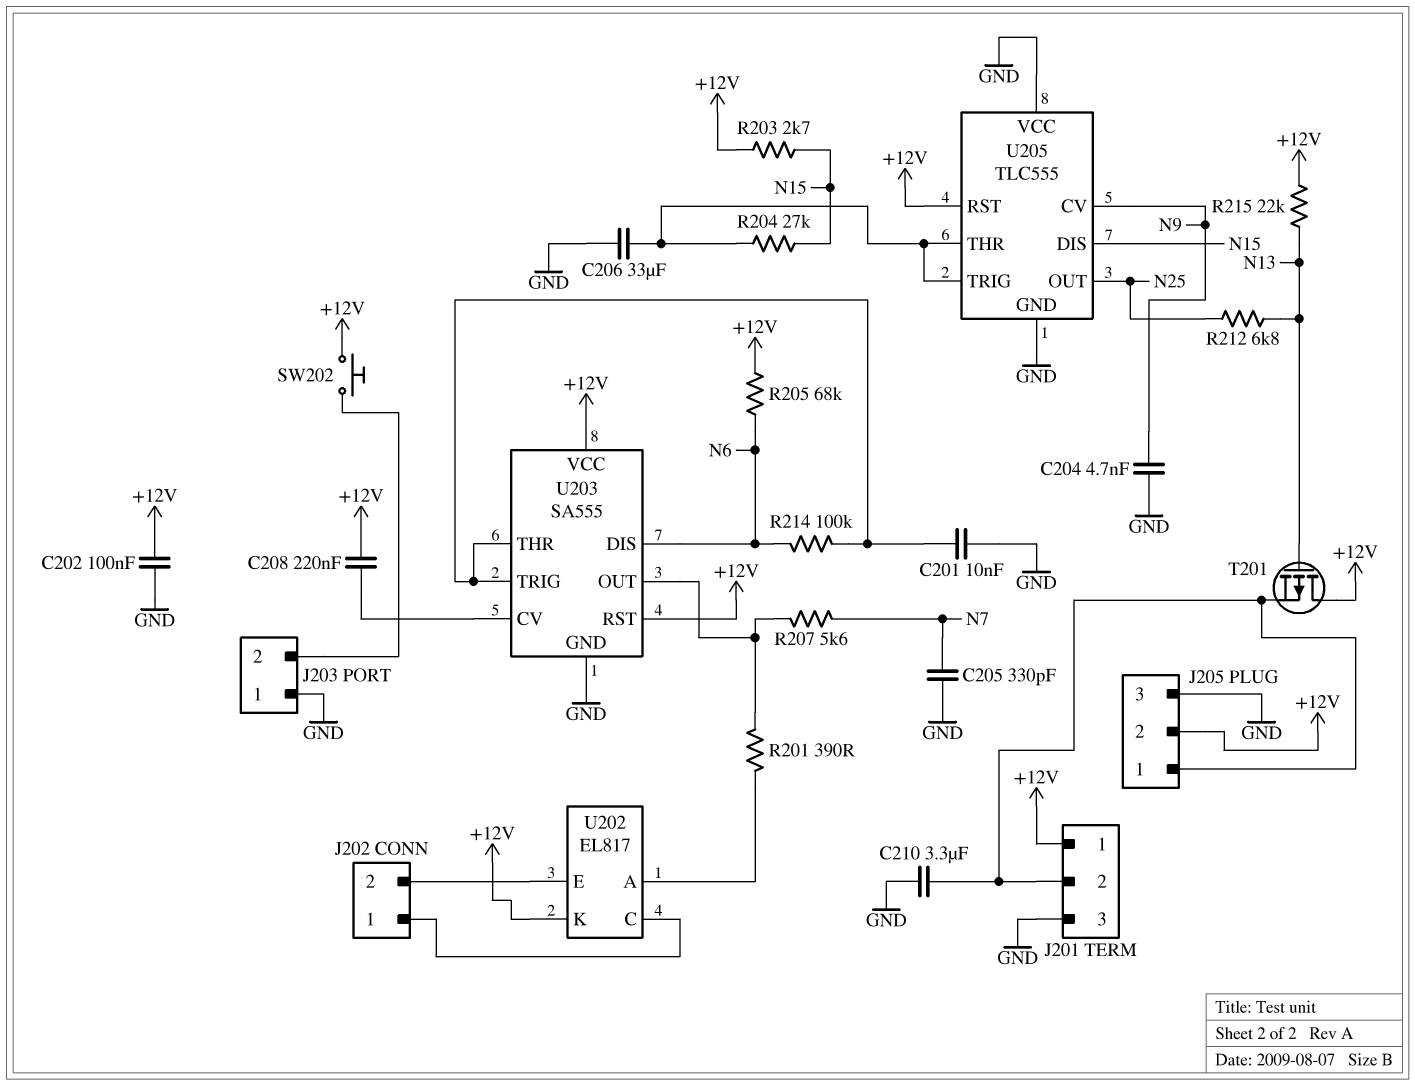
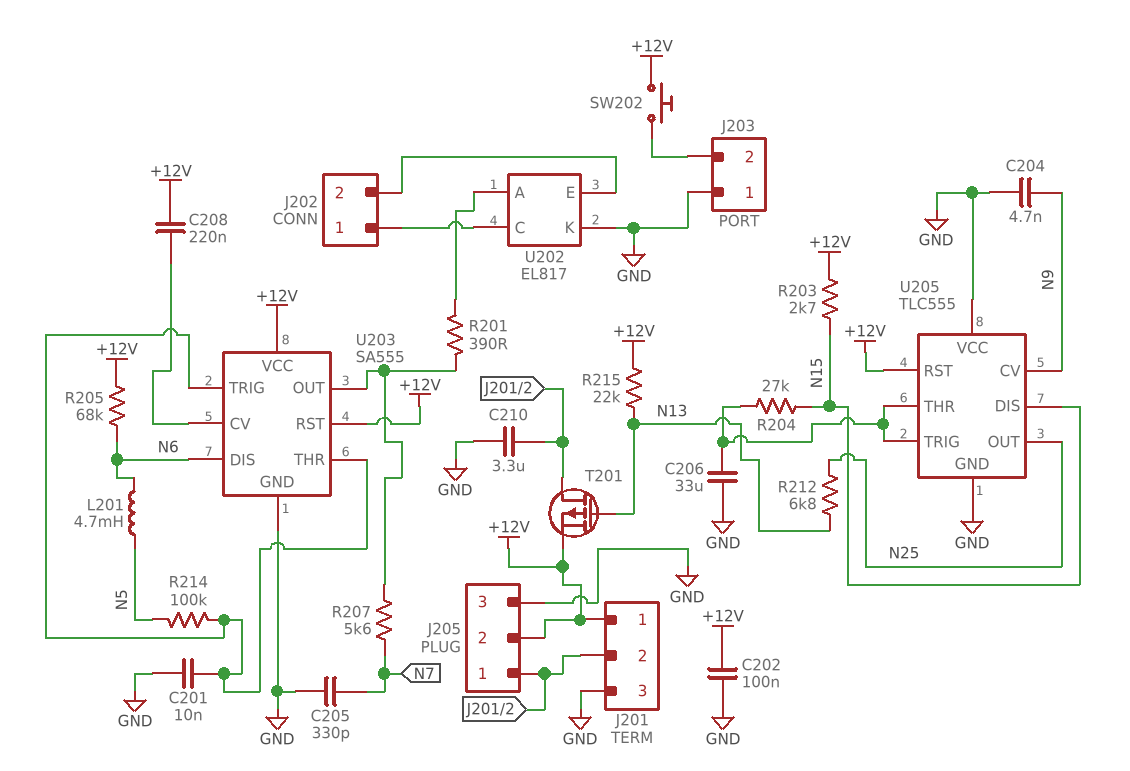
L201: none -> 4.7mH (N5, N6)
R214: 100k (N6, U203/THR) -> 100k (N5, U203/THR)
T201: PMOS (G N13, D +12V, S J201/2) -> PMOS (G N13, D J201/2, S +12V)
U202 pin K: +12V -> GND

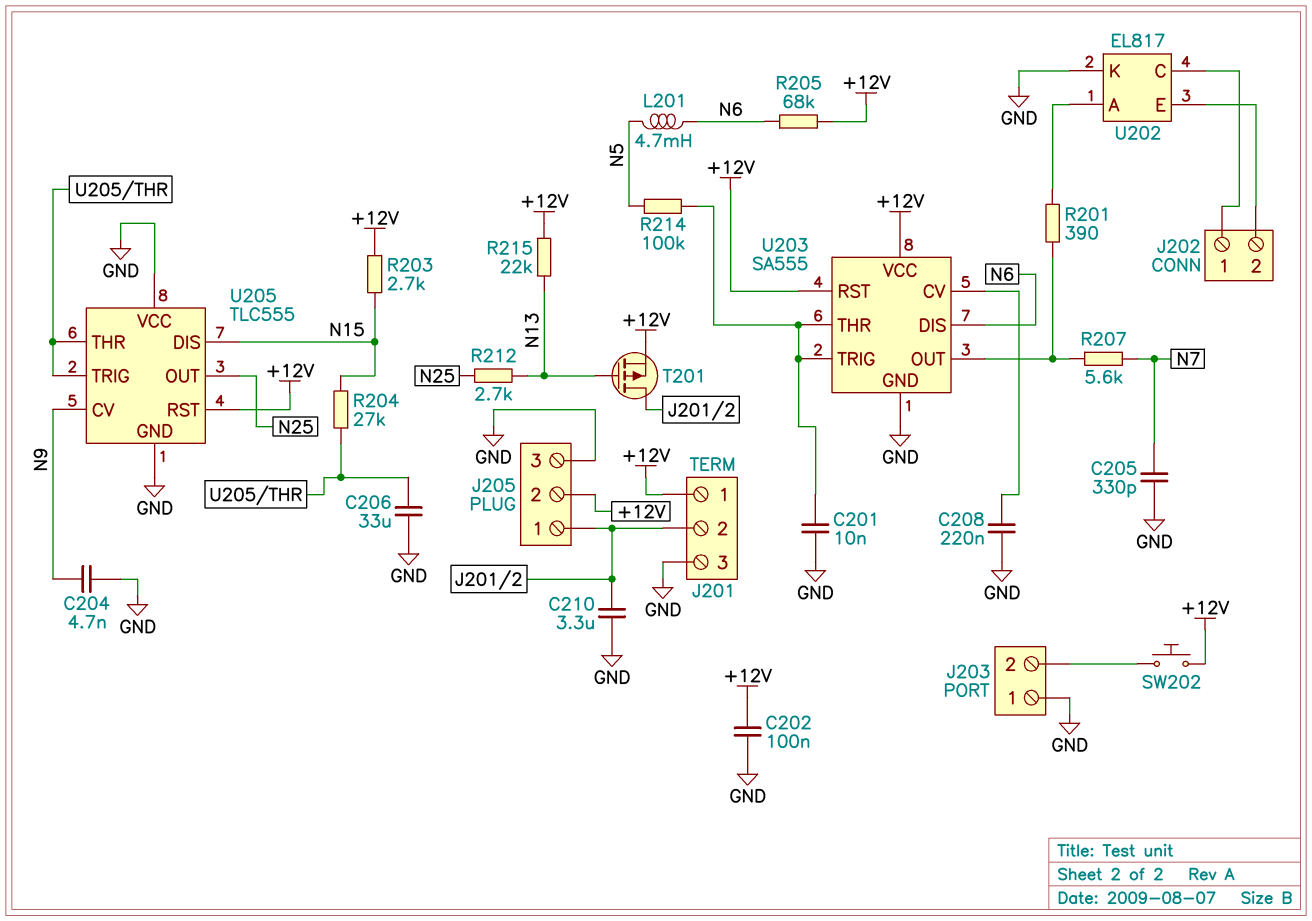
C208: 220nF (+12V, U203/CV) -> 220nF (GND, U203/CV)
R212: 6.8k (N13, N25) -> 2.7k (N13, N25)

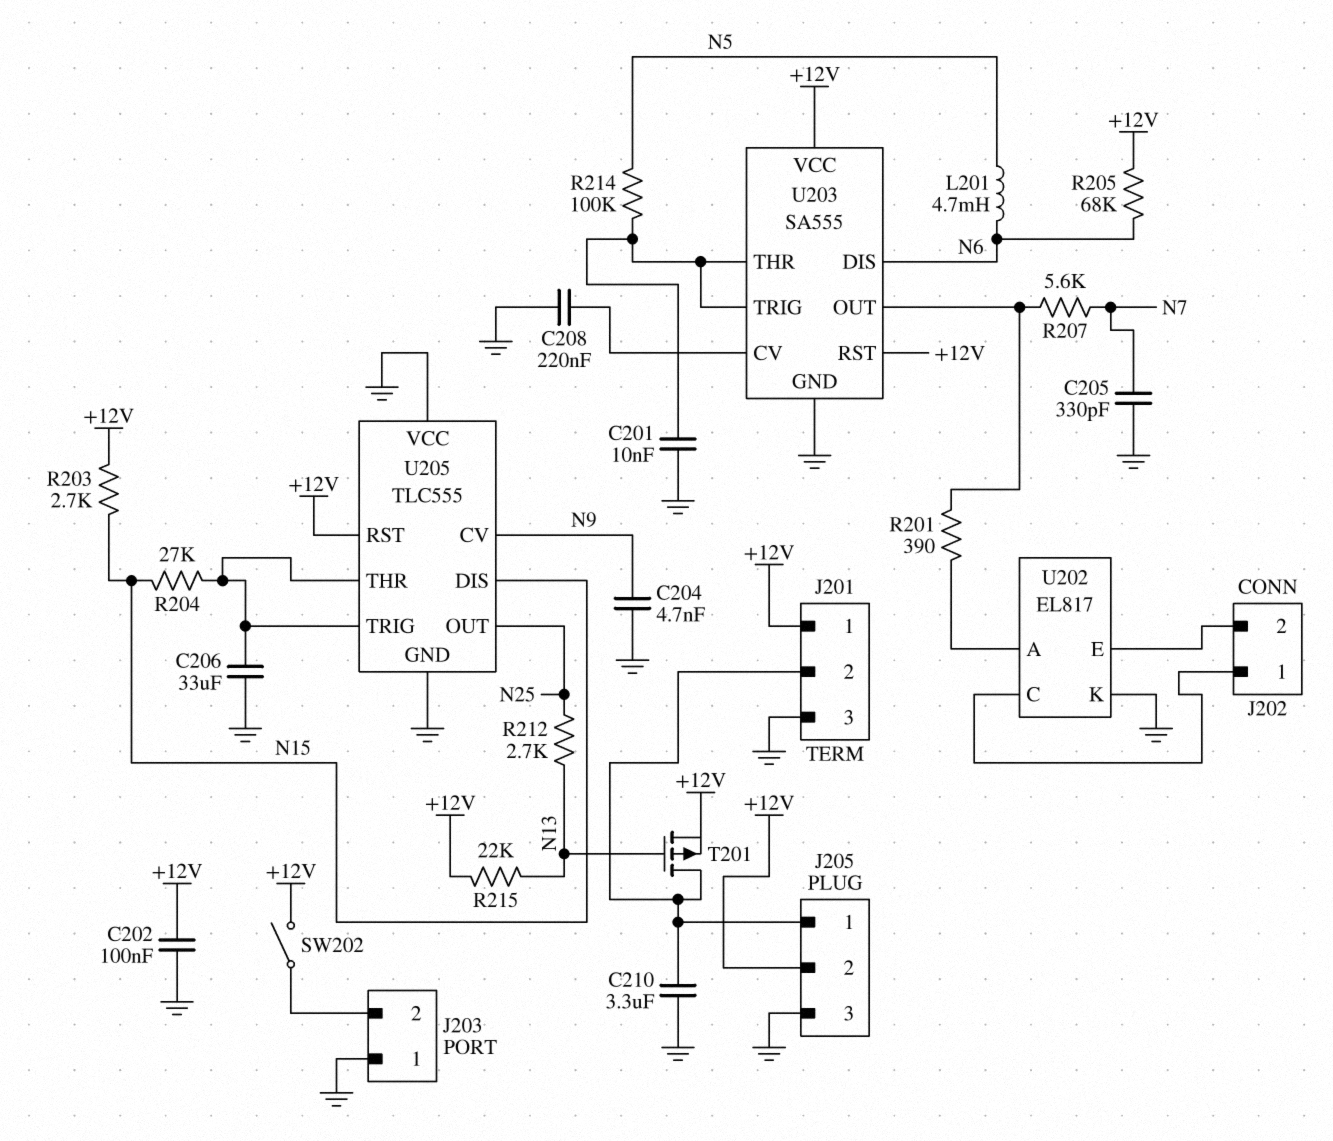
SW202: button (+12V, J203/2) -> switch (+12V, J203/2)

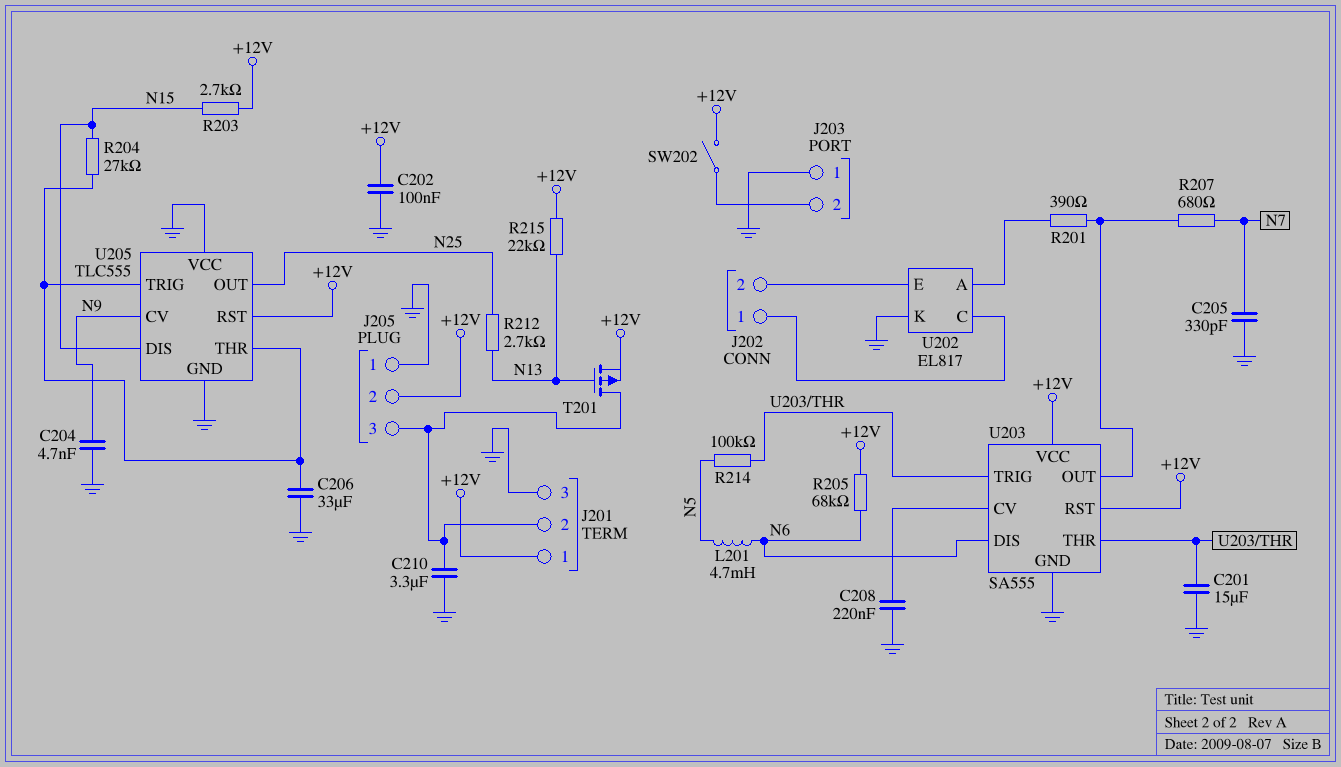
C201: 10nF (GND, U203/THR) -> 15uF (GND, U203/THR)
J205 pin 1: J201/2 -> GND
J205 pin 3: GND -> J201/2
R207: 5.6k (N7, U203/OUT) -> 680 (N7, U203/OUT)

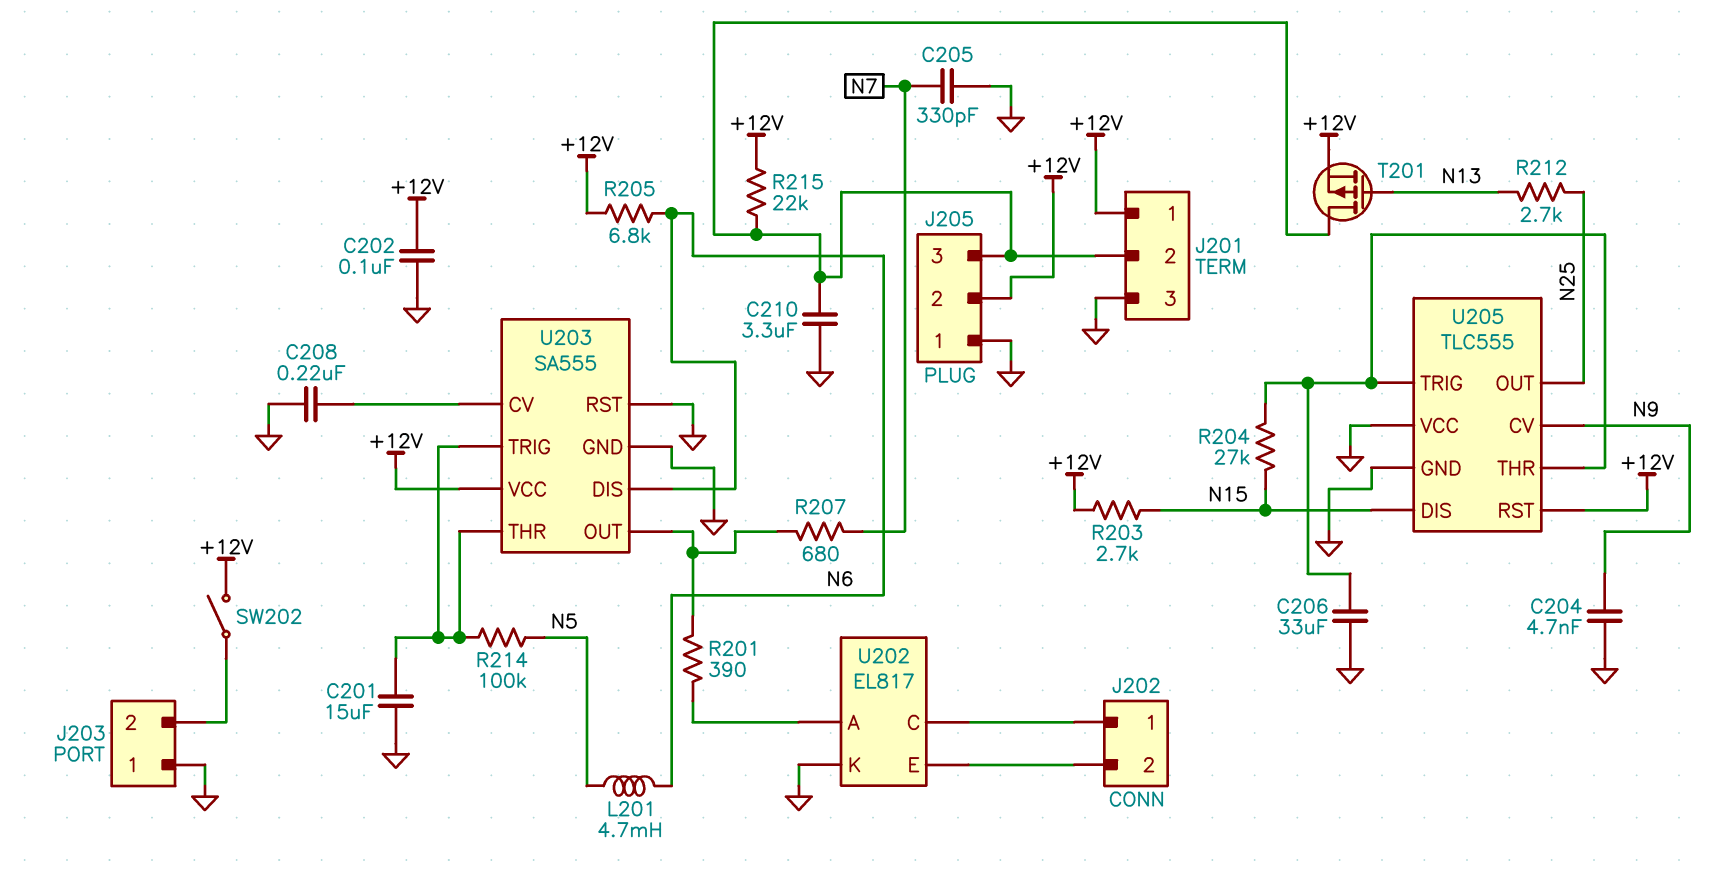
R205: 68k (+12V, N6) -> 6.8k (+12V, N6)
R215: 22k (+12V, N13) -> 22k (+12V, J201/2)
U203 pin RST: +12V -> GND

